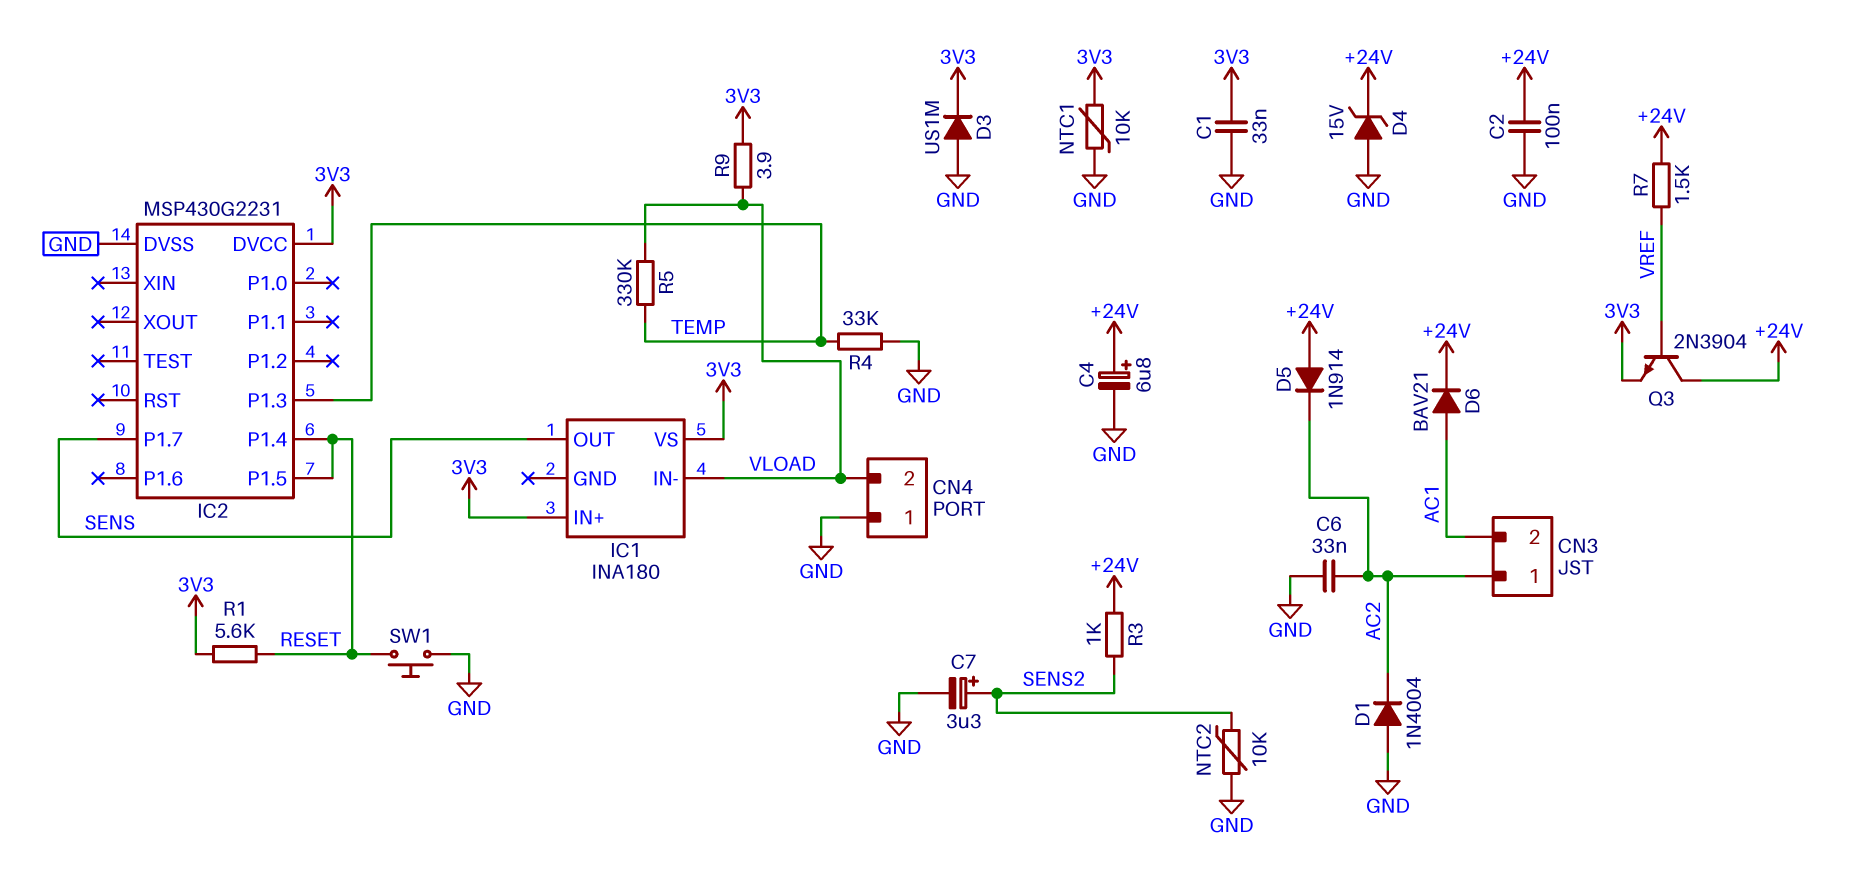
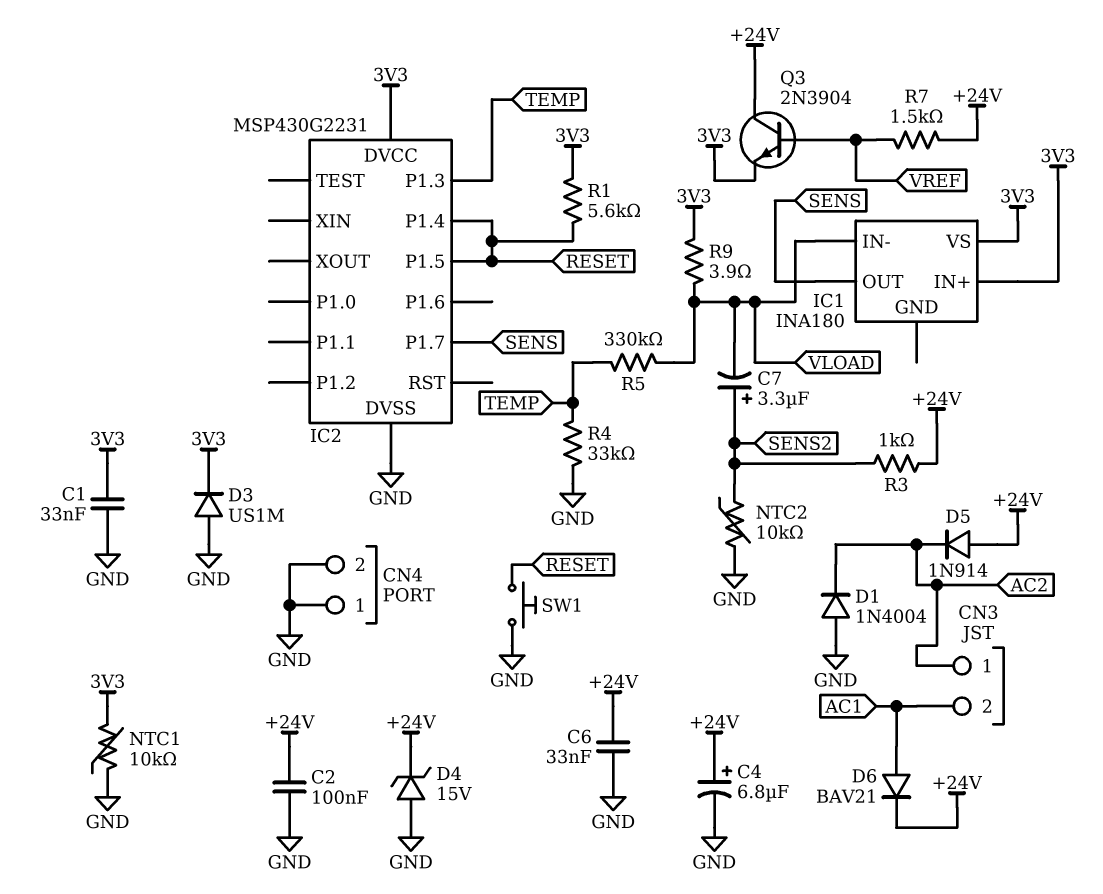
C6: 33nF (AC2, GND) -> 33nF (+24V, GND)
C7: 3.3uF (plus SENS2, minus GND) -> 3.3uF (plus SENS2, minus VLOAD)
CN4 pin 2: VLOAD -> GND

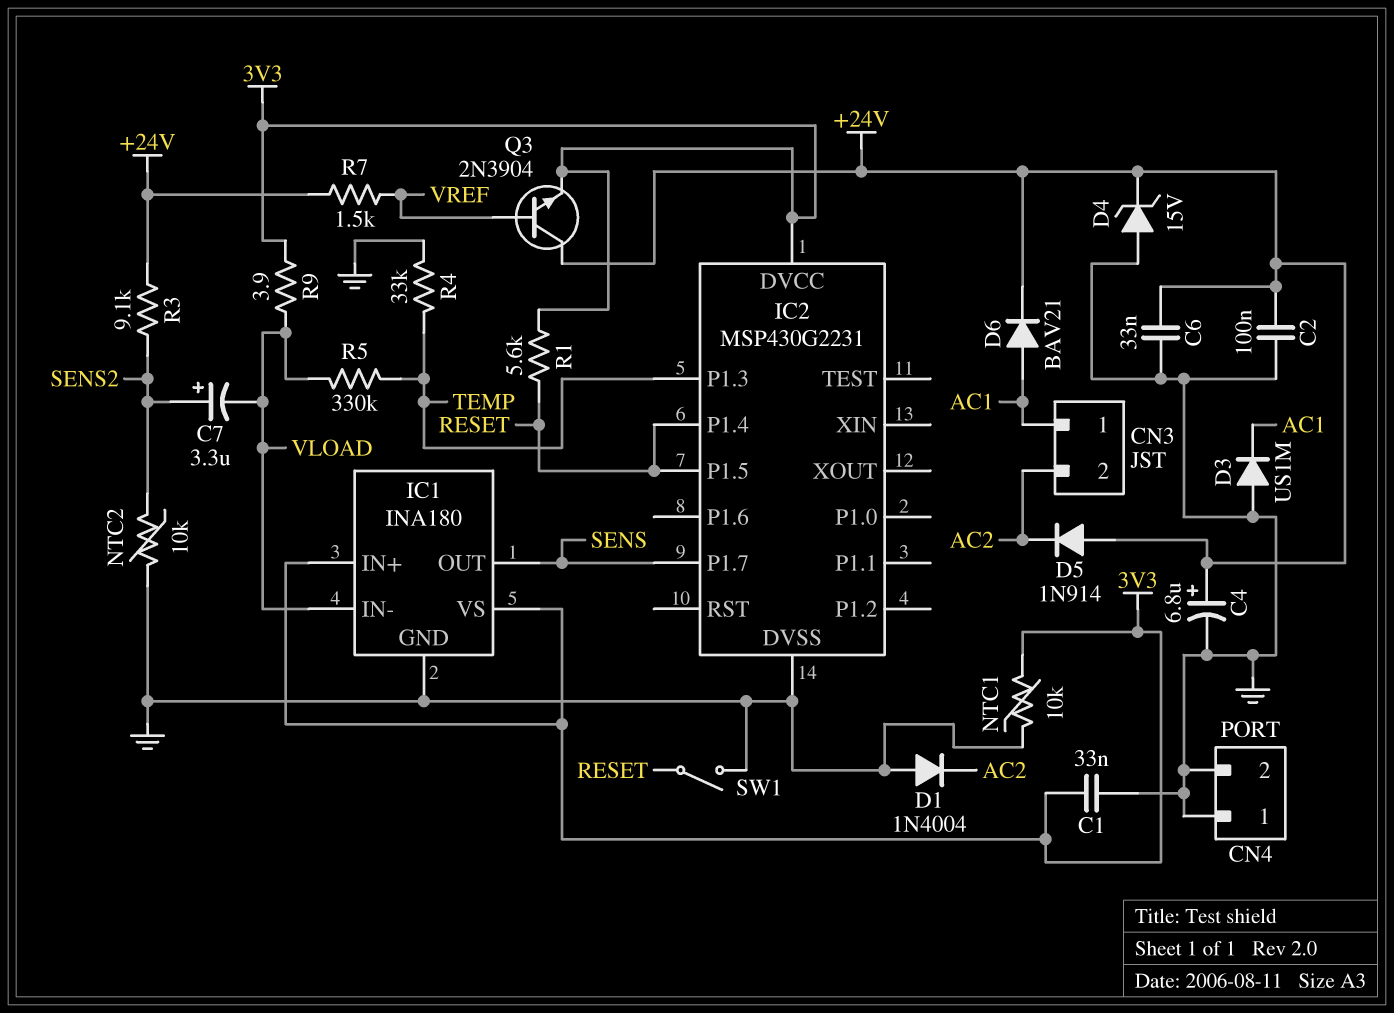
CN3 pin 1: AC2 -> AC1
CN3 pin 2: AC1 -> AC2
D3: diode US1M (A GND, K 3V3) -> diode US1M (A GND, K AC1)
IC1 pin GND: none -> GND
R3: 1k (+24V, SENS2) -> 9.1k (+24V, SENS2)
SW1: button (GND, RESET) -> switch (GND, RESET)

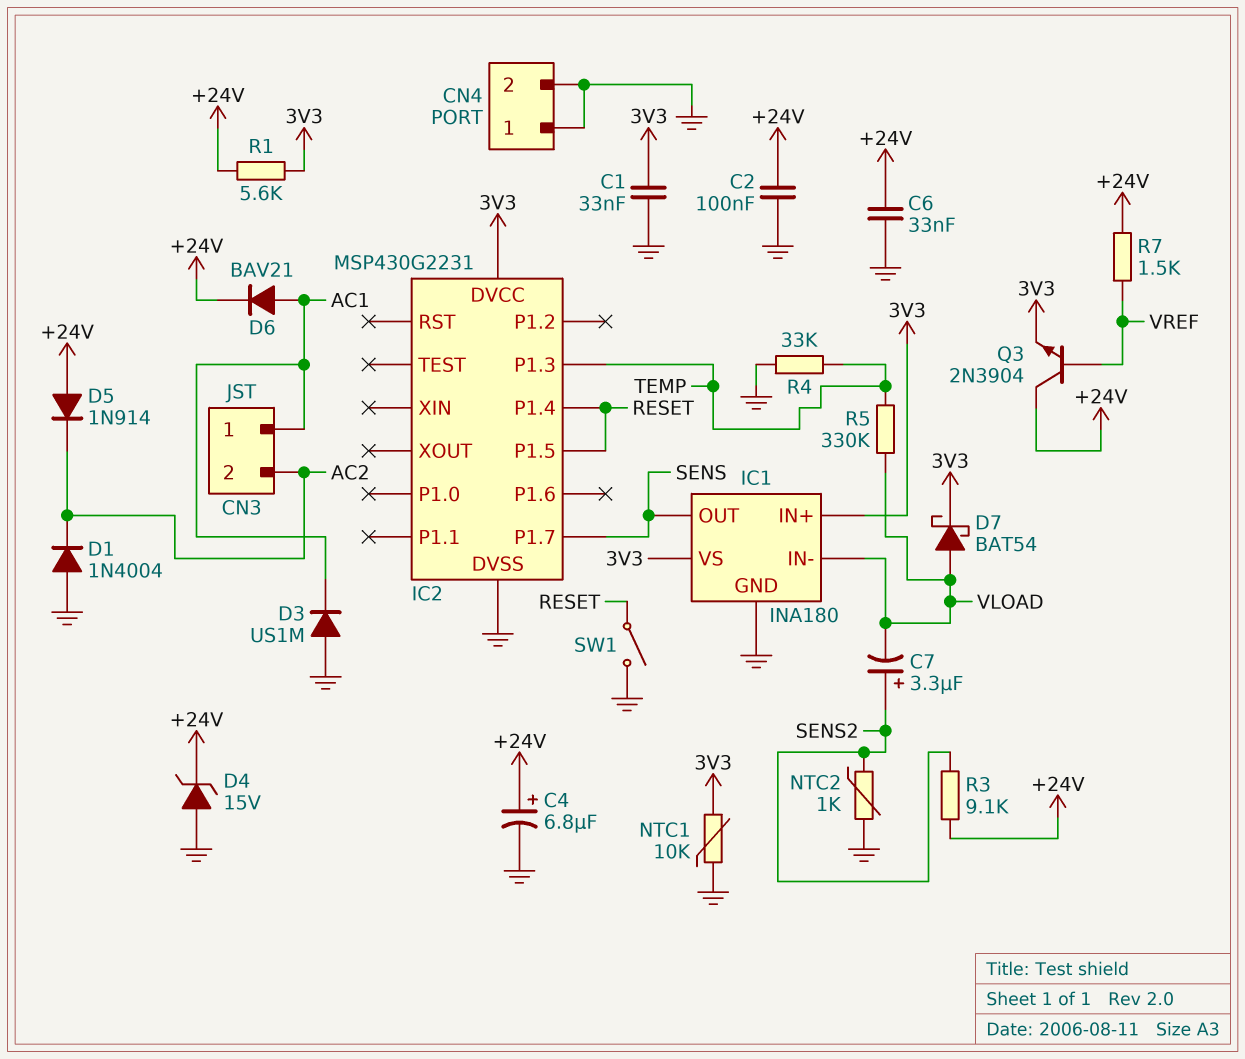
D7: none -> schottky BAT54 (A VLOAD, K 3V3)
NTC2: 10k (GND, SENS2) -> 1k (GND, SENS2)
R1: 5.6k (3V3, RESET) -> 5.6k (+24V, 3V3)
R9: 3.9 (3V3, VLOAD) -> none

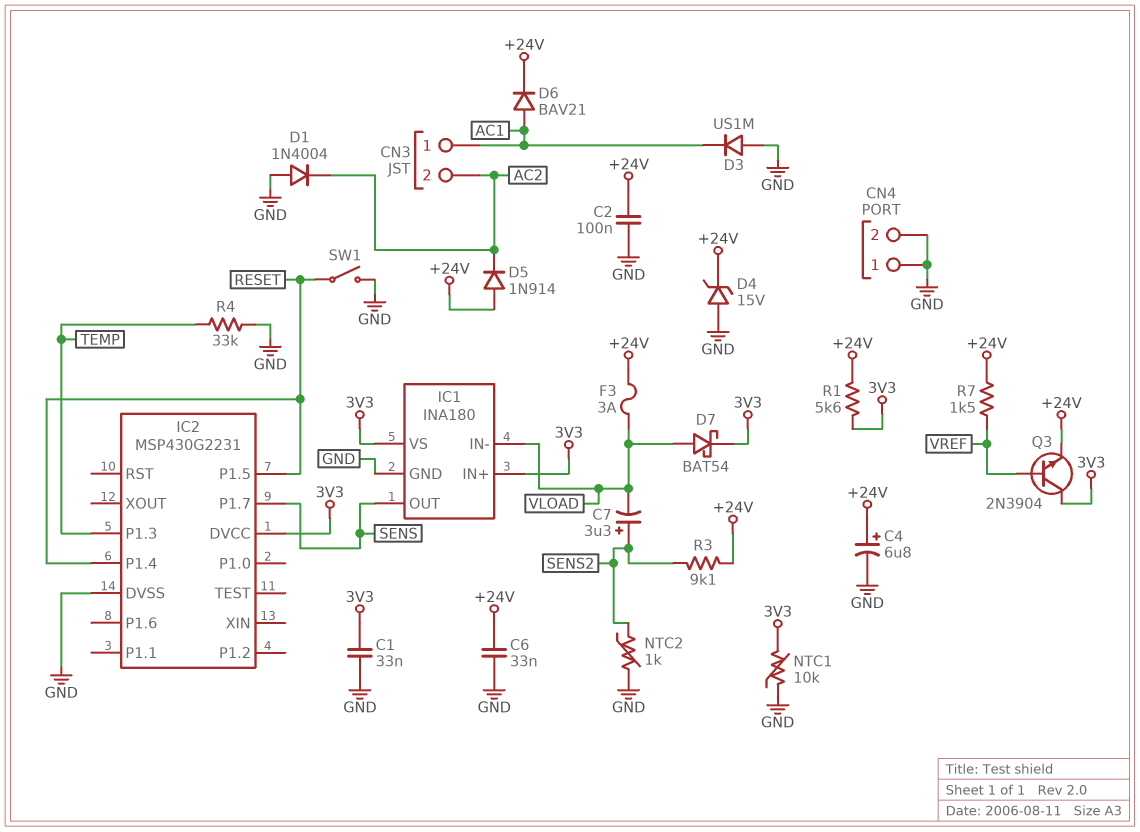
F3: none -> 3A (+24V, VLOAD)
Q3: NPN 2N3904 (B VREF, C +24V, E 3V3) -> NPN 2N3904 (B VREF, C 3V3, E +24V)
R5: 330k (TEMP, VLOAD) -> none

